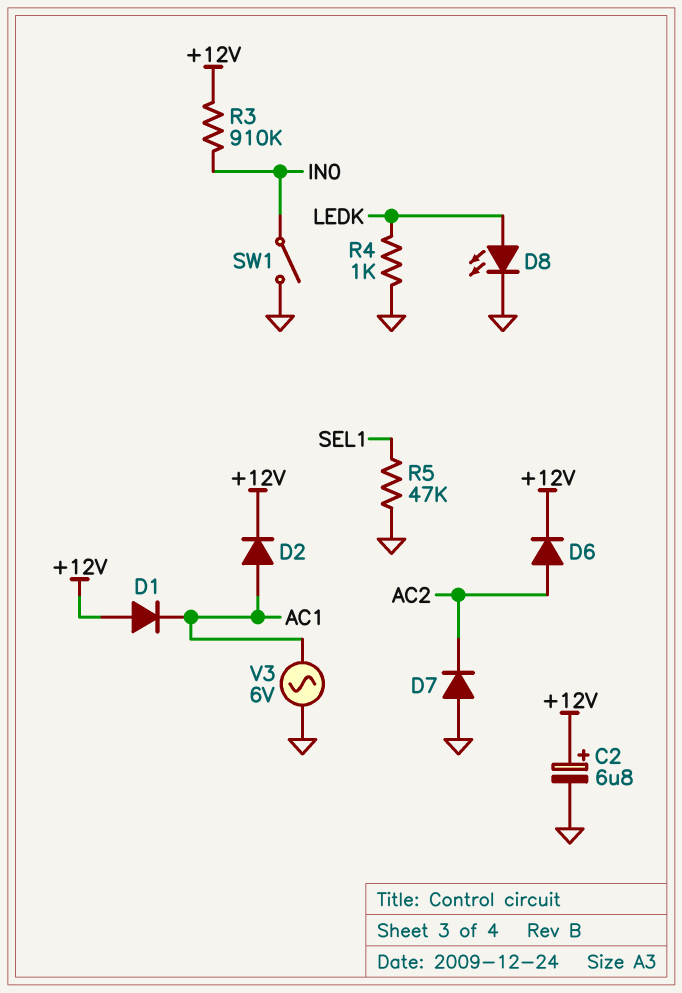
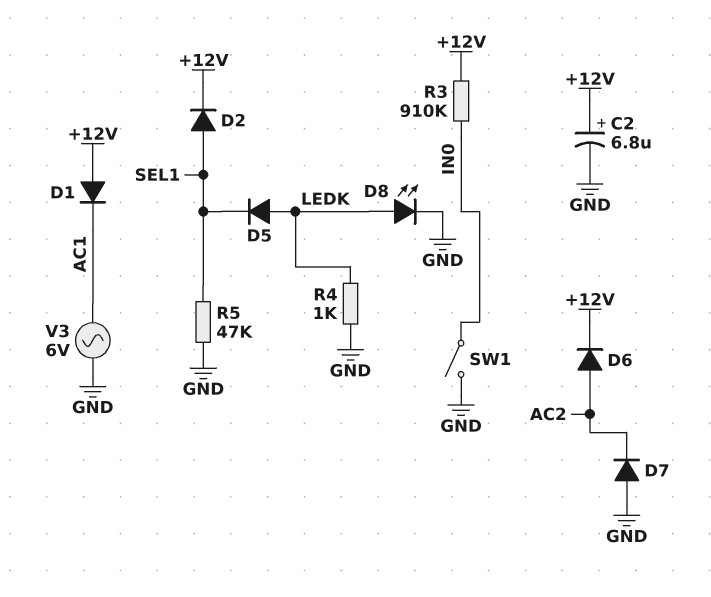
D2: diode (A AC1, K +12V) -> diode (A SEL1, K +12V)
D5: none -> diode (A LEDK, K SEL1)

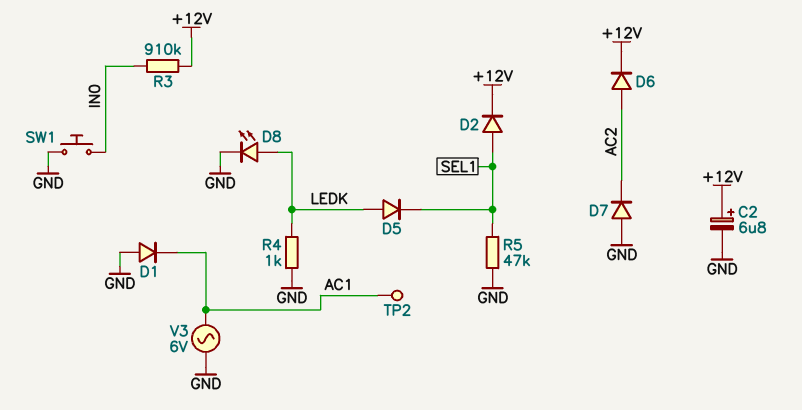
D1: diode (A +12V, K AC1) -> diode (A GND, K AC1)
SW1: switch (GND, IN0) -> button (GND, IN0)
TP2: none -> test point (AC1)

